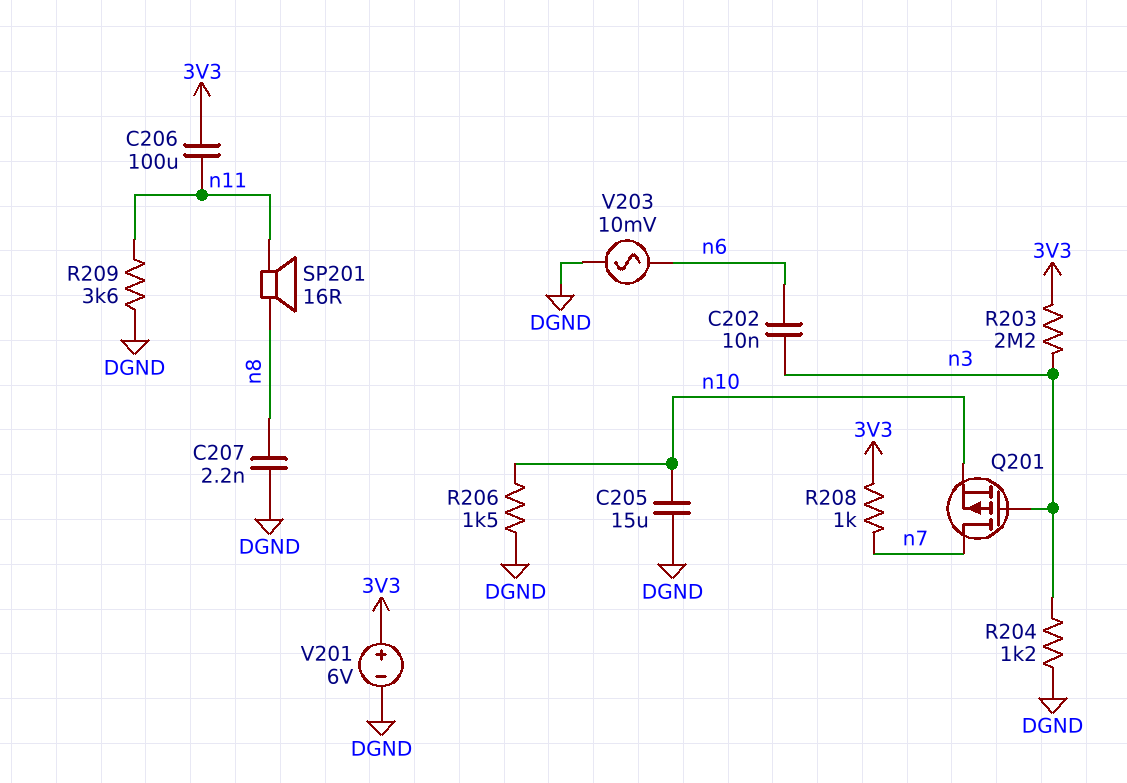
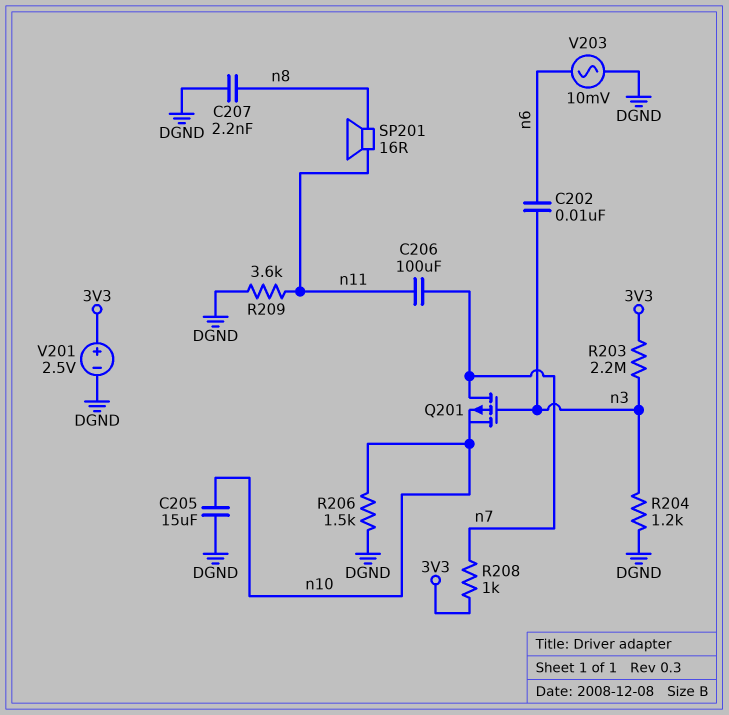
C206: 100uF (3V3, n11) -> 100uF (n7, n11)
V201: 6V (plus 3V3, minus DGND) -> 2.5V (plus 3V3, minus DGND)

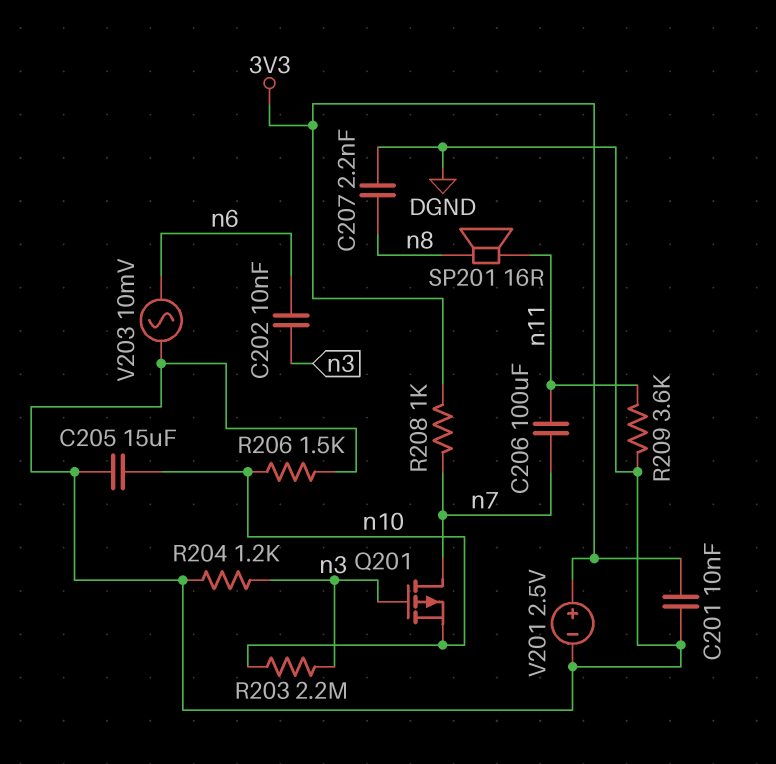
C201: none -> 10nF (3V3, DGND)
R203: 2.2M (3V3, n3) -> 2.2M (n3, n10)

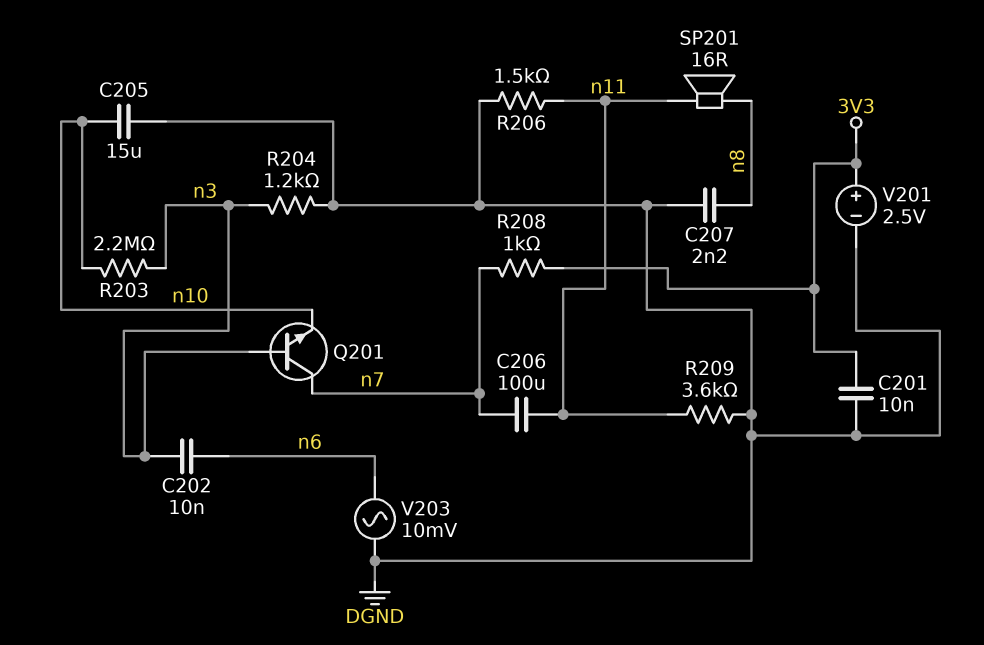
Q201: PMOS (G n3, D n7, S n10) -> NPN (B n3, C n7, E n10)
R206: 1.5k (DGND, n10) -> 1.5k (DGND, n11)

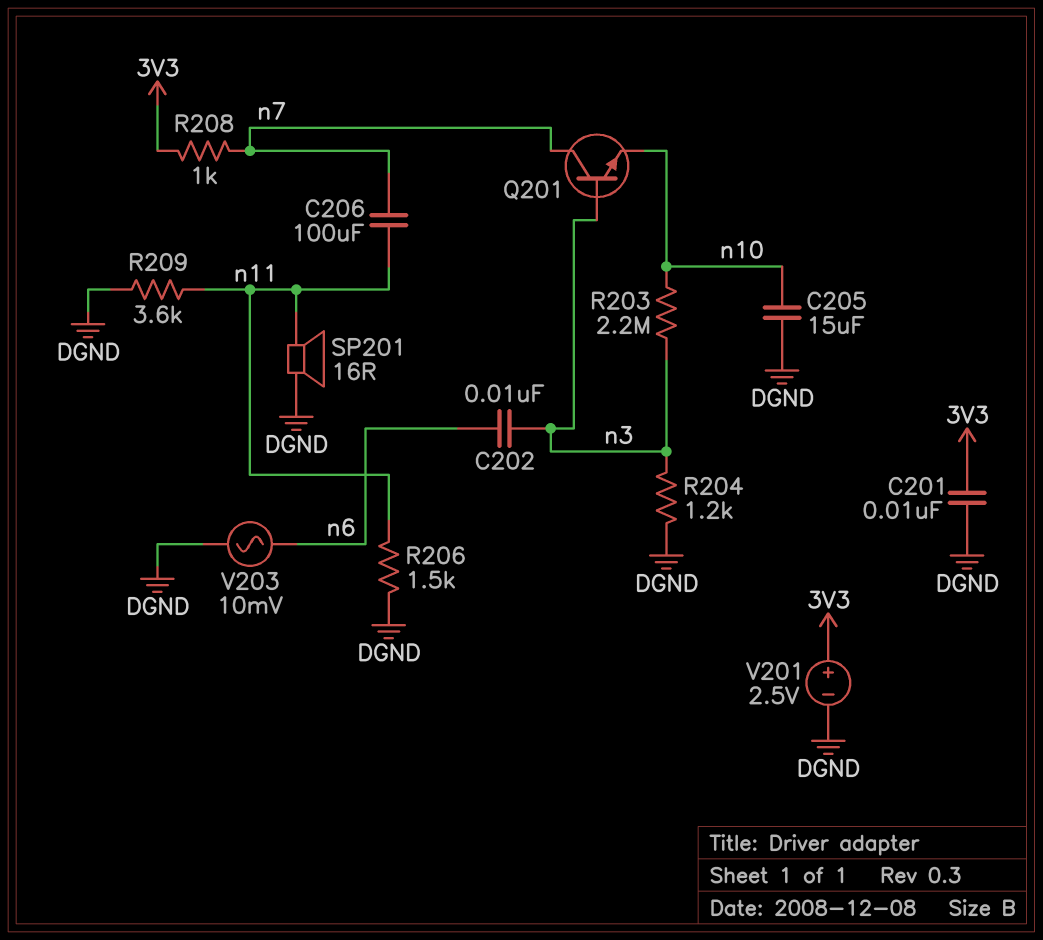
C207: 2.2nF (DGND, n8) -> none
SP201: speaker 16R (n8, n11) -> speaker 16R (DGND, n11)

